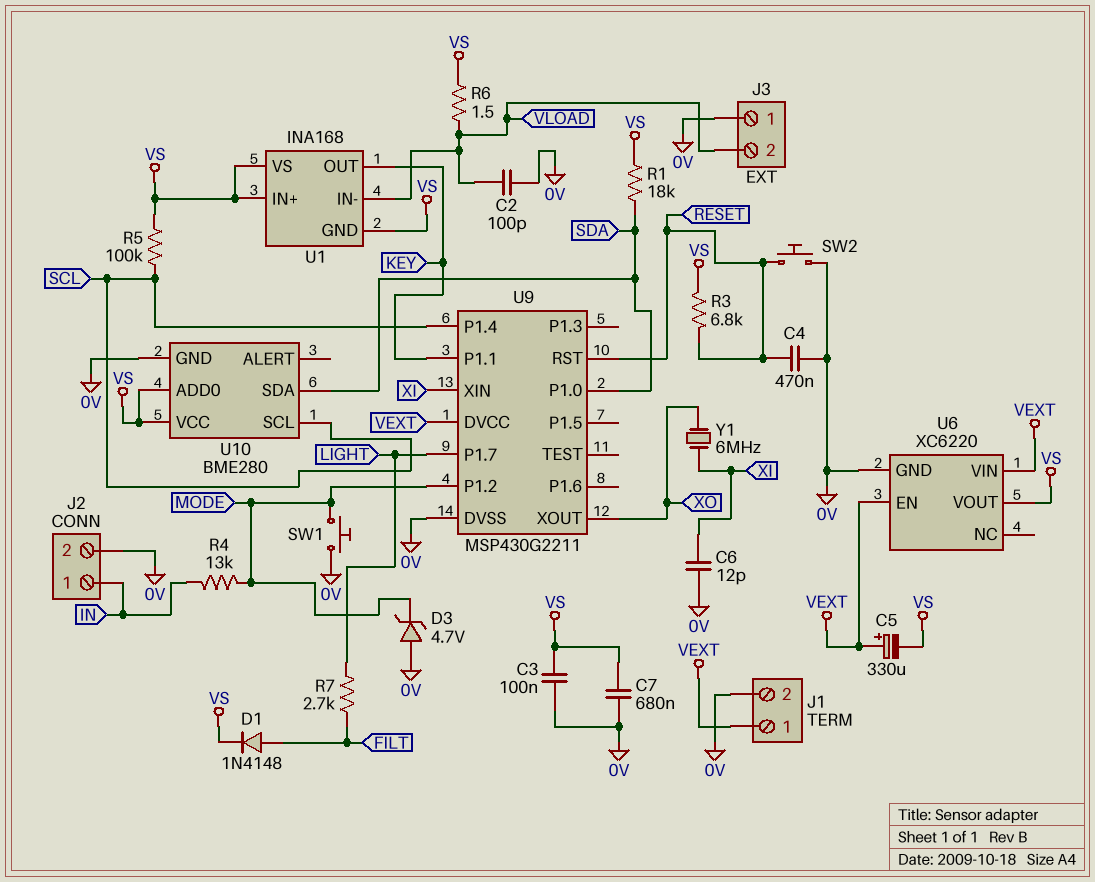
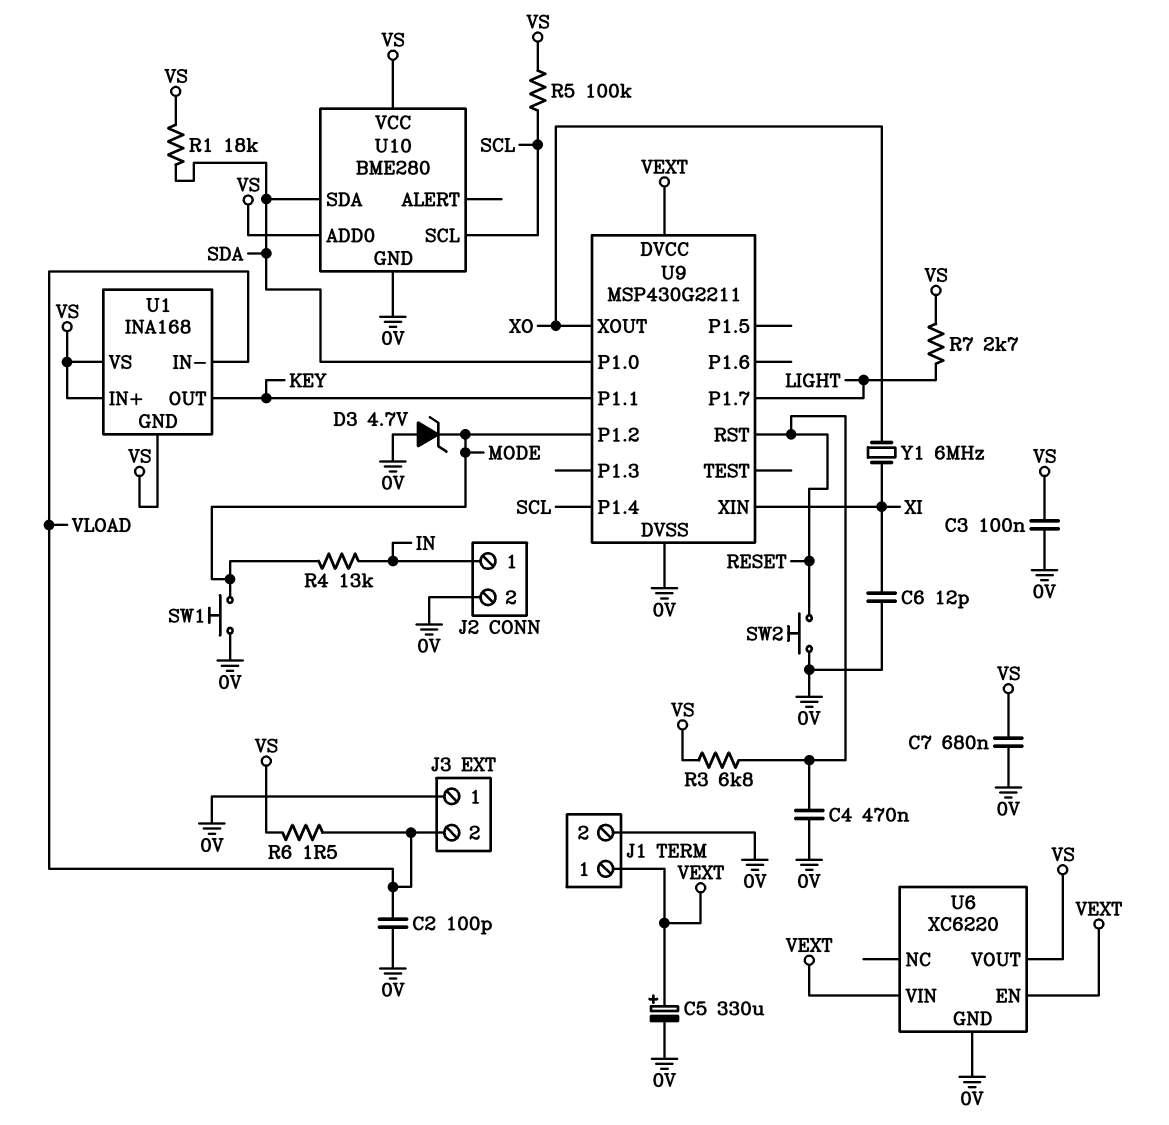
C5: 330uF (plus VEXT, minus VS) -> 330uF (plus VEXT, minus 0V)
D1: diode 1N4148 (A FILT, K VS) -> none
R7: 2.7k (FILT, LIGHT) -> 2.7k (LIGHT, VS)

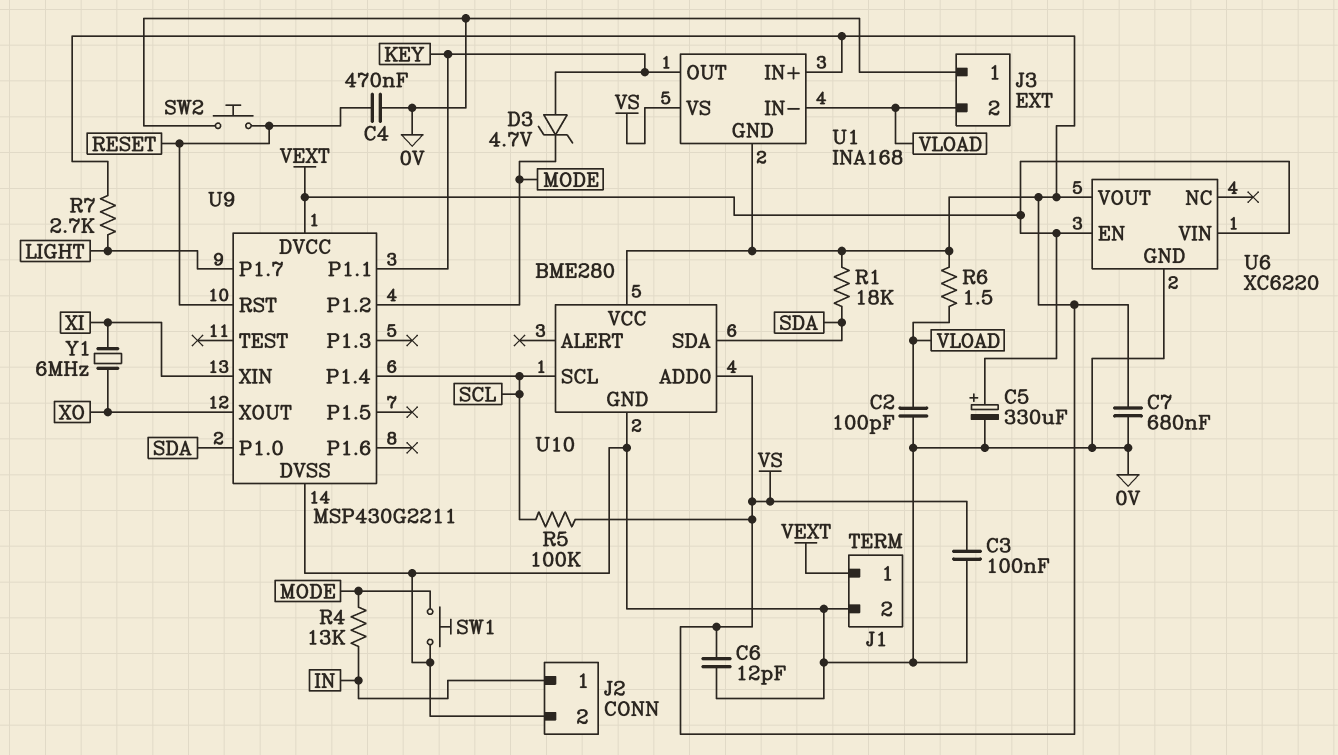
C6: 12pF (0V, XI) -> 12pF (0V, VS)
D3: zener 4.7V (A 0V, K MODE) -> zener 4.7V (A KEY, K MODE)
R3: 6.8k (RESET, VS) -> none

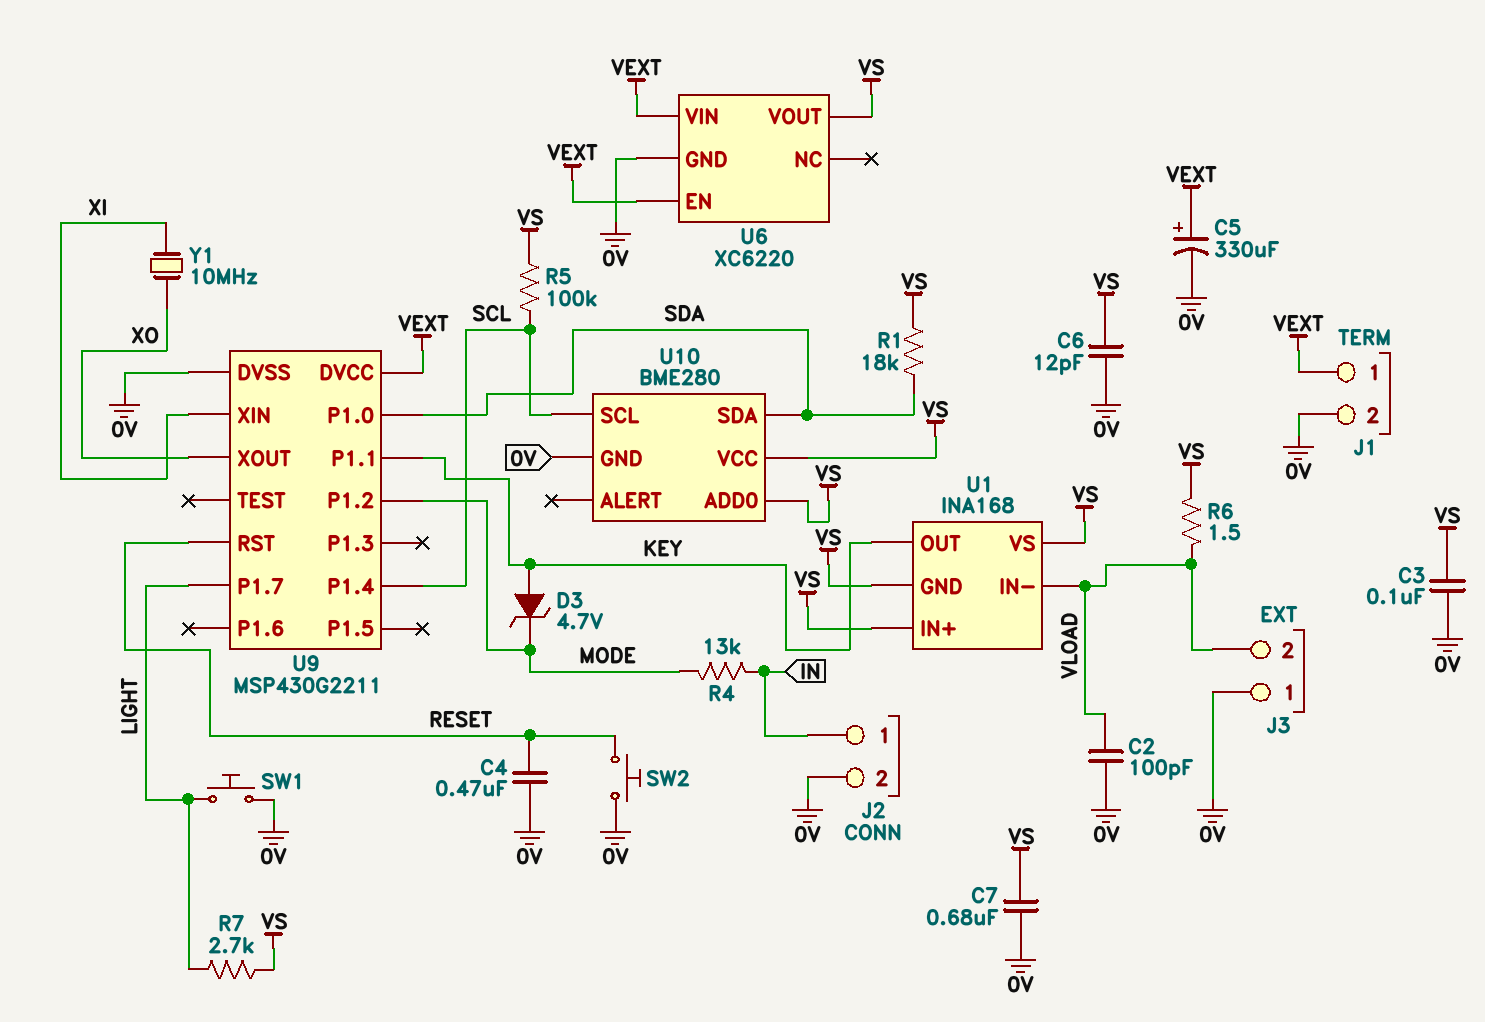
SW1: button (0V, MODE) -> button (0V, LIGHT)
Y1: 6MHz (XI, XO) -> 10MHz (XI, XO)

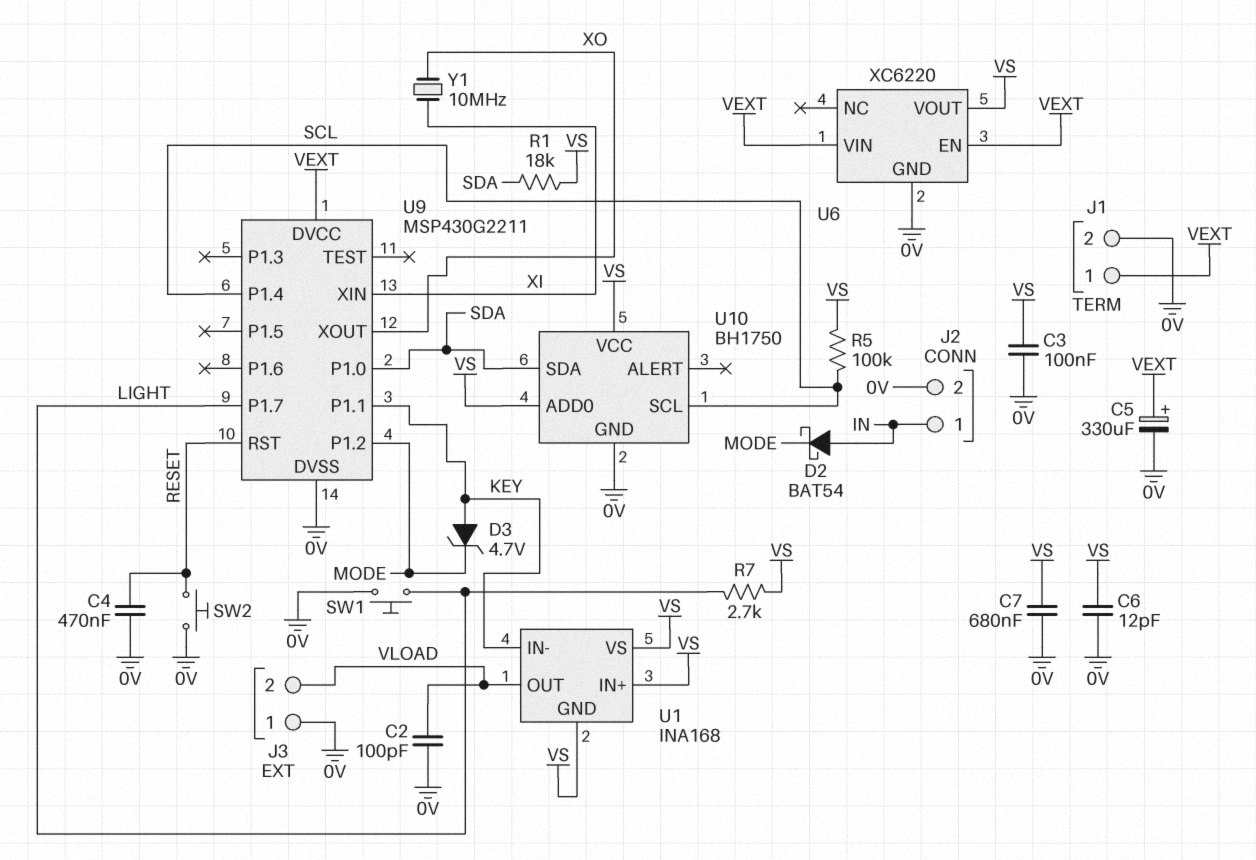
D2: none -> schottky BAT54 (A IN, K MODE)
R4: 13k (IN, MODE) -> none
R6: 1.5 (VLOAD, VS) -> none
U1 pin IN-: VLOAD -> KEY
U1 pin OUT: KEY -> VLOAD
U10: BME280 -> BH1750

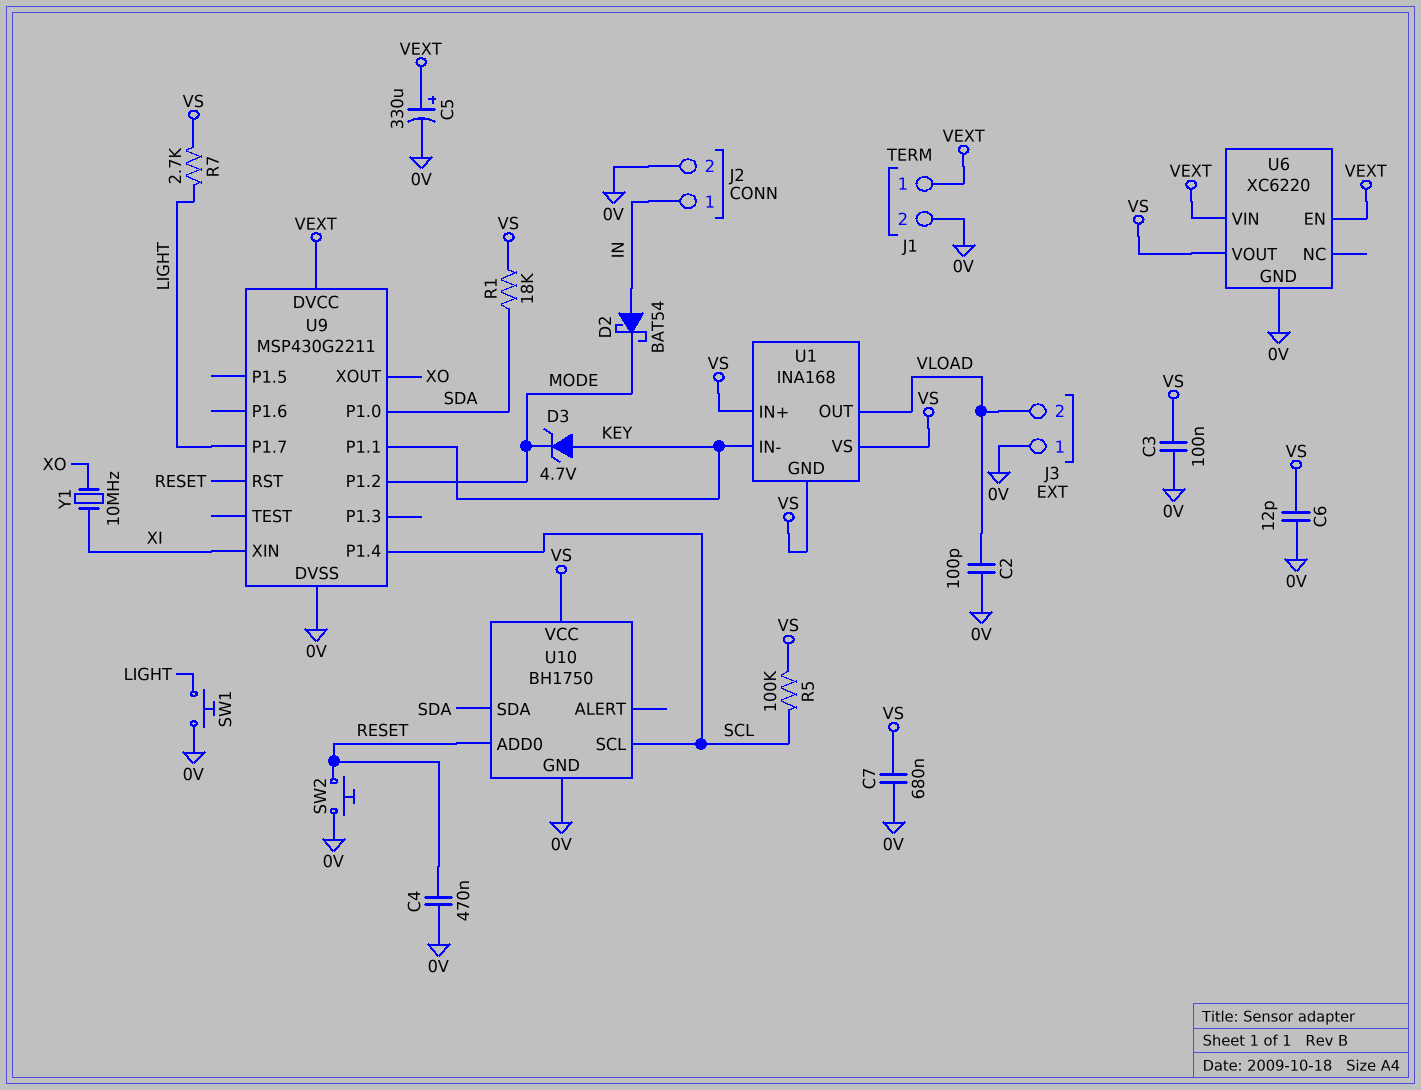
U10 pin ADD0: VS -> RESET

